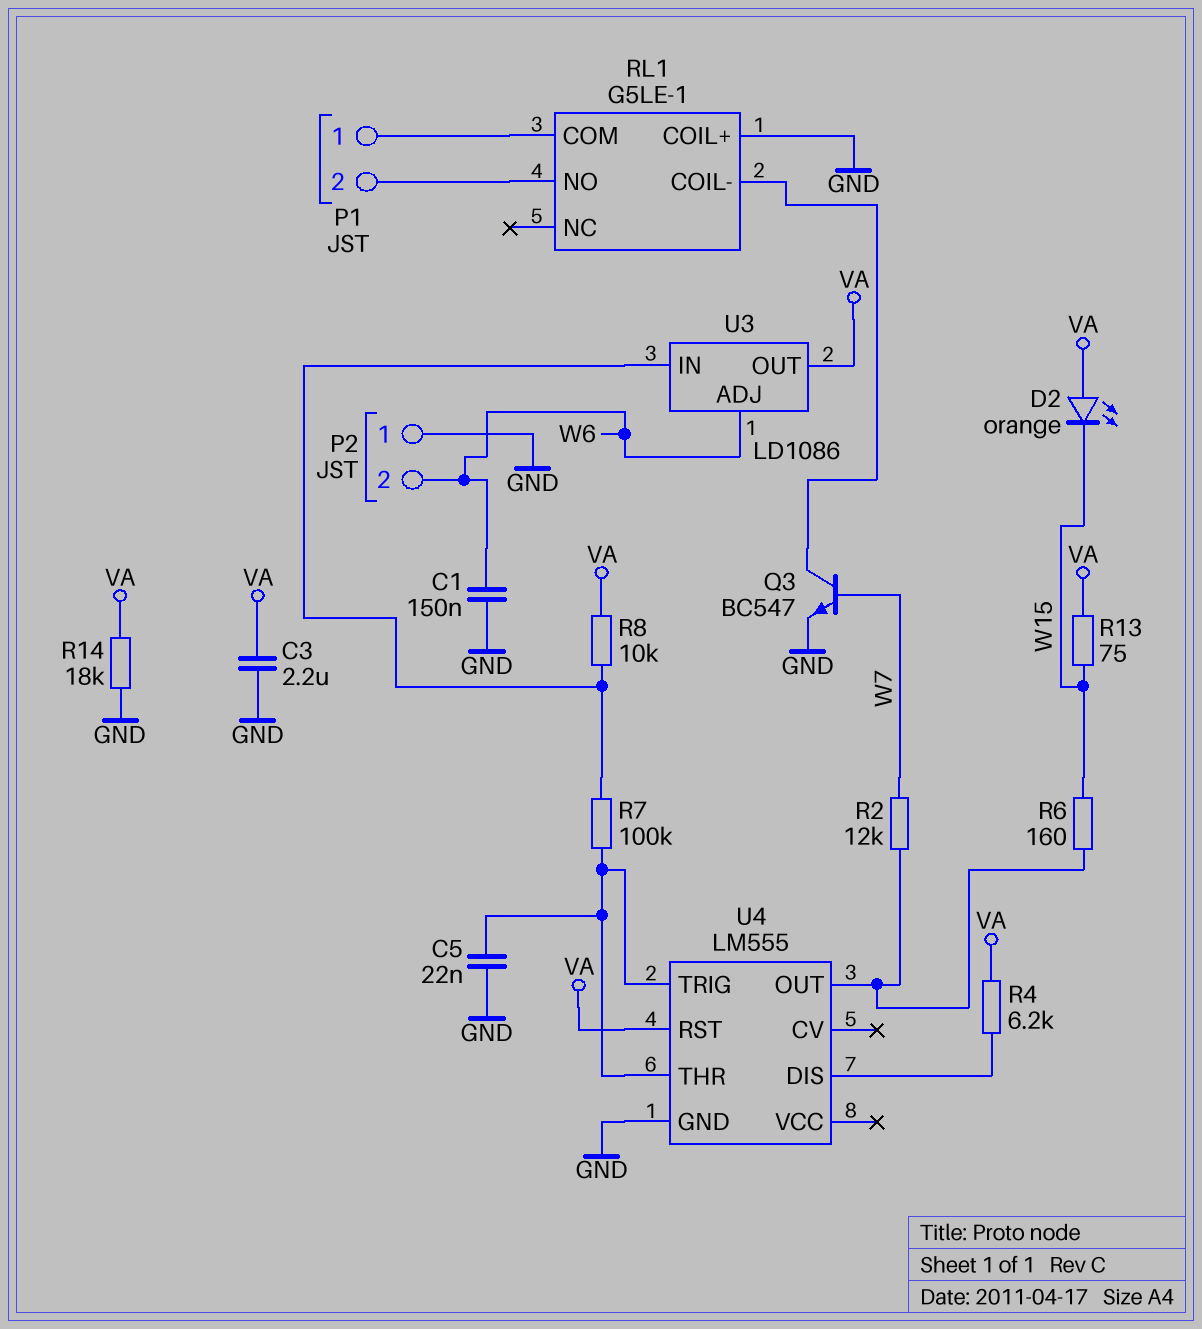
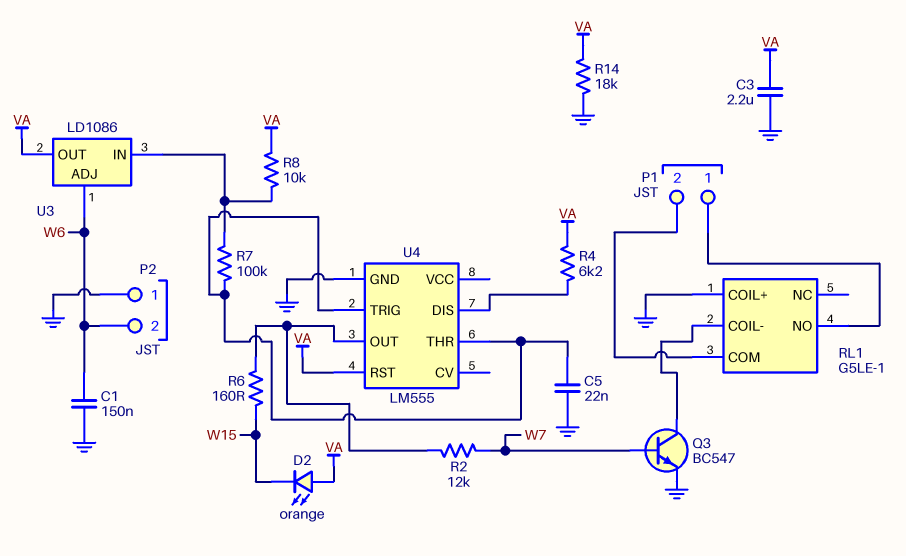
R13: 75 (VA, W15) -> none
RL1 pin COM: P1/1 -> P1/2
RL1 pin NO: P1/2 -> P1/1

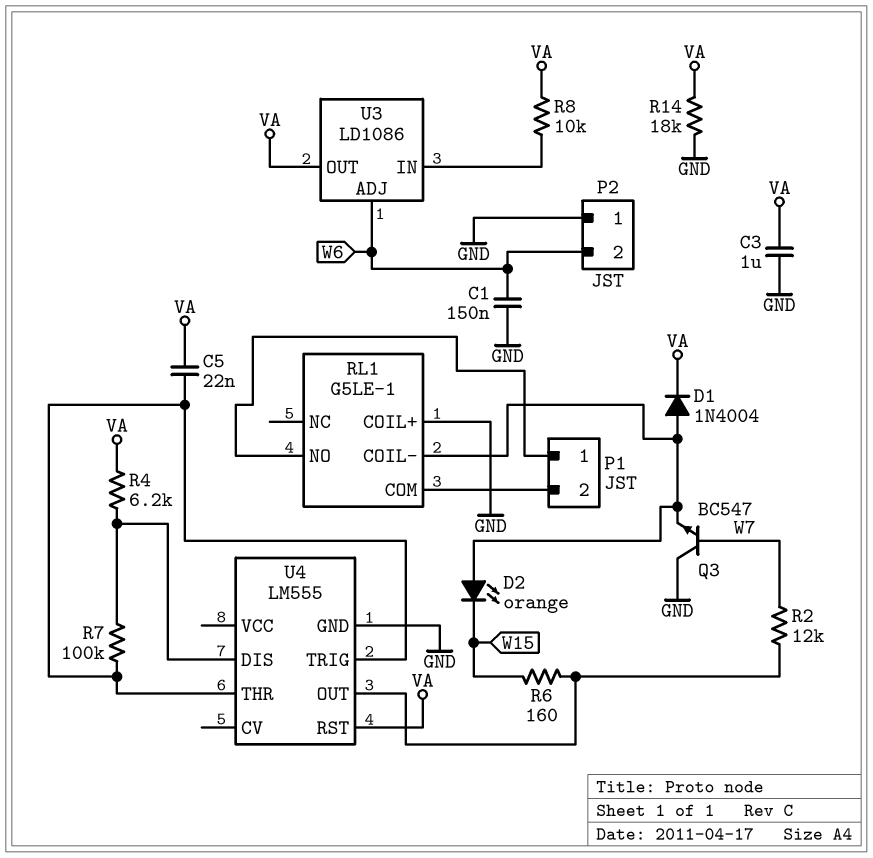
C3: 2.2uF (GND, VA) -> 1uF (GND, VA)
C5: 22nF (GND, U4/THR) -> 22nF (U4/THR, VA)
D1: none -> diode 1N4004 (A RL1/COIL-, K VA)
D2: LED orange (A VA, K W15) -> LED orange (A RL1/COIL-, K W15)
Q3: NPN BC547 (B W7, C RL1/COIL-, E GND) -> NPN BC547 (B W7, C GND, E RL1/COIL-)
R7: 100k (U3/IN, U4/THR) -> 100k (U4/DIS, U4/THR)

